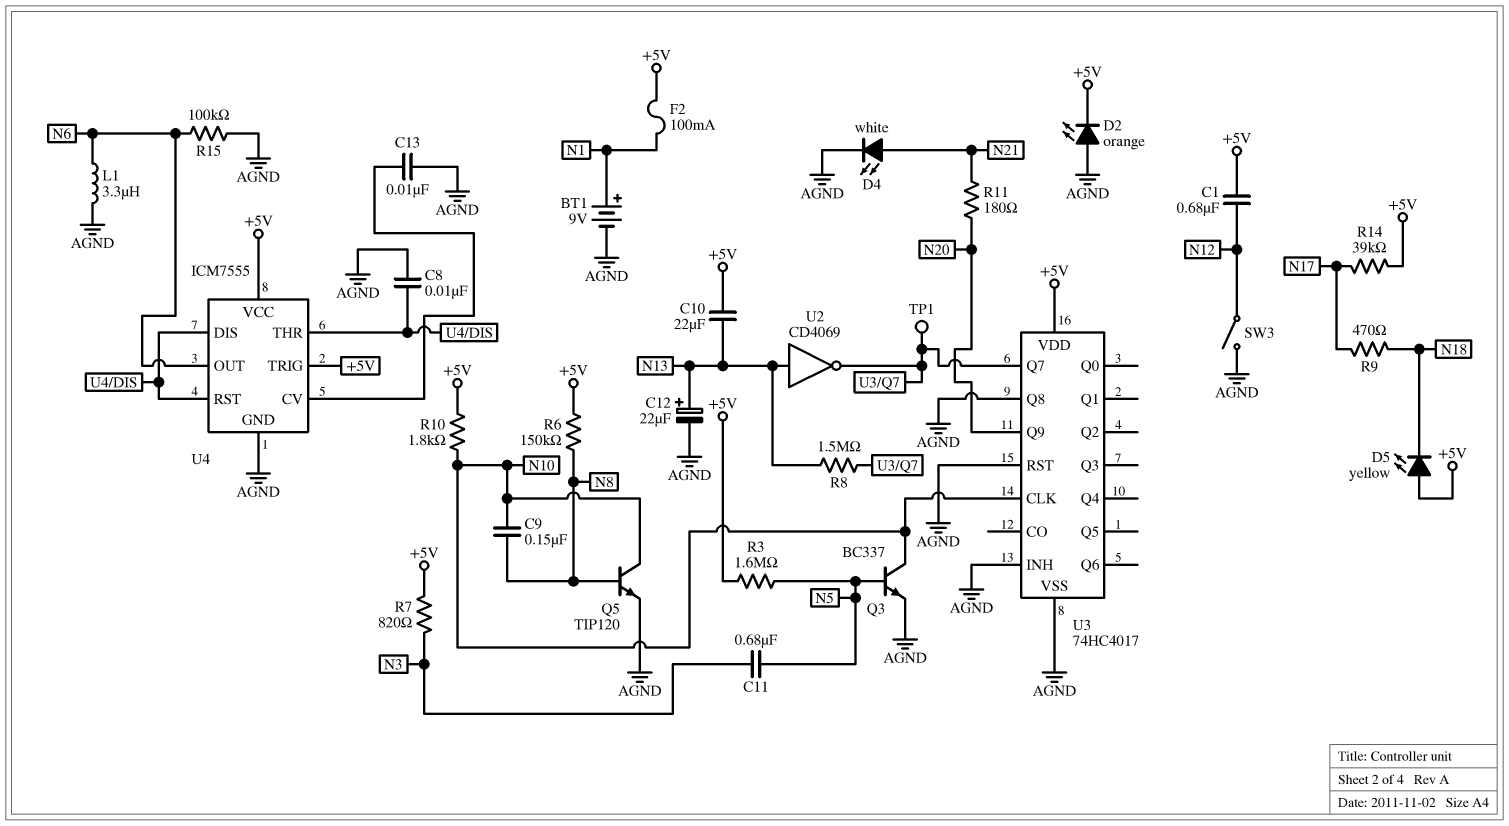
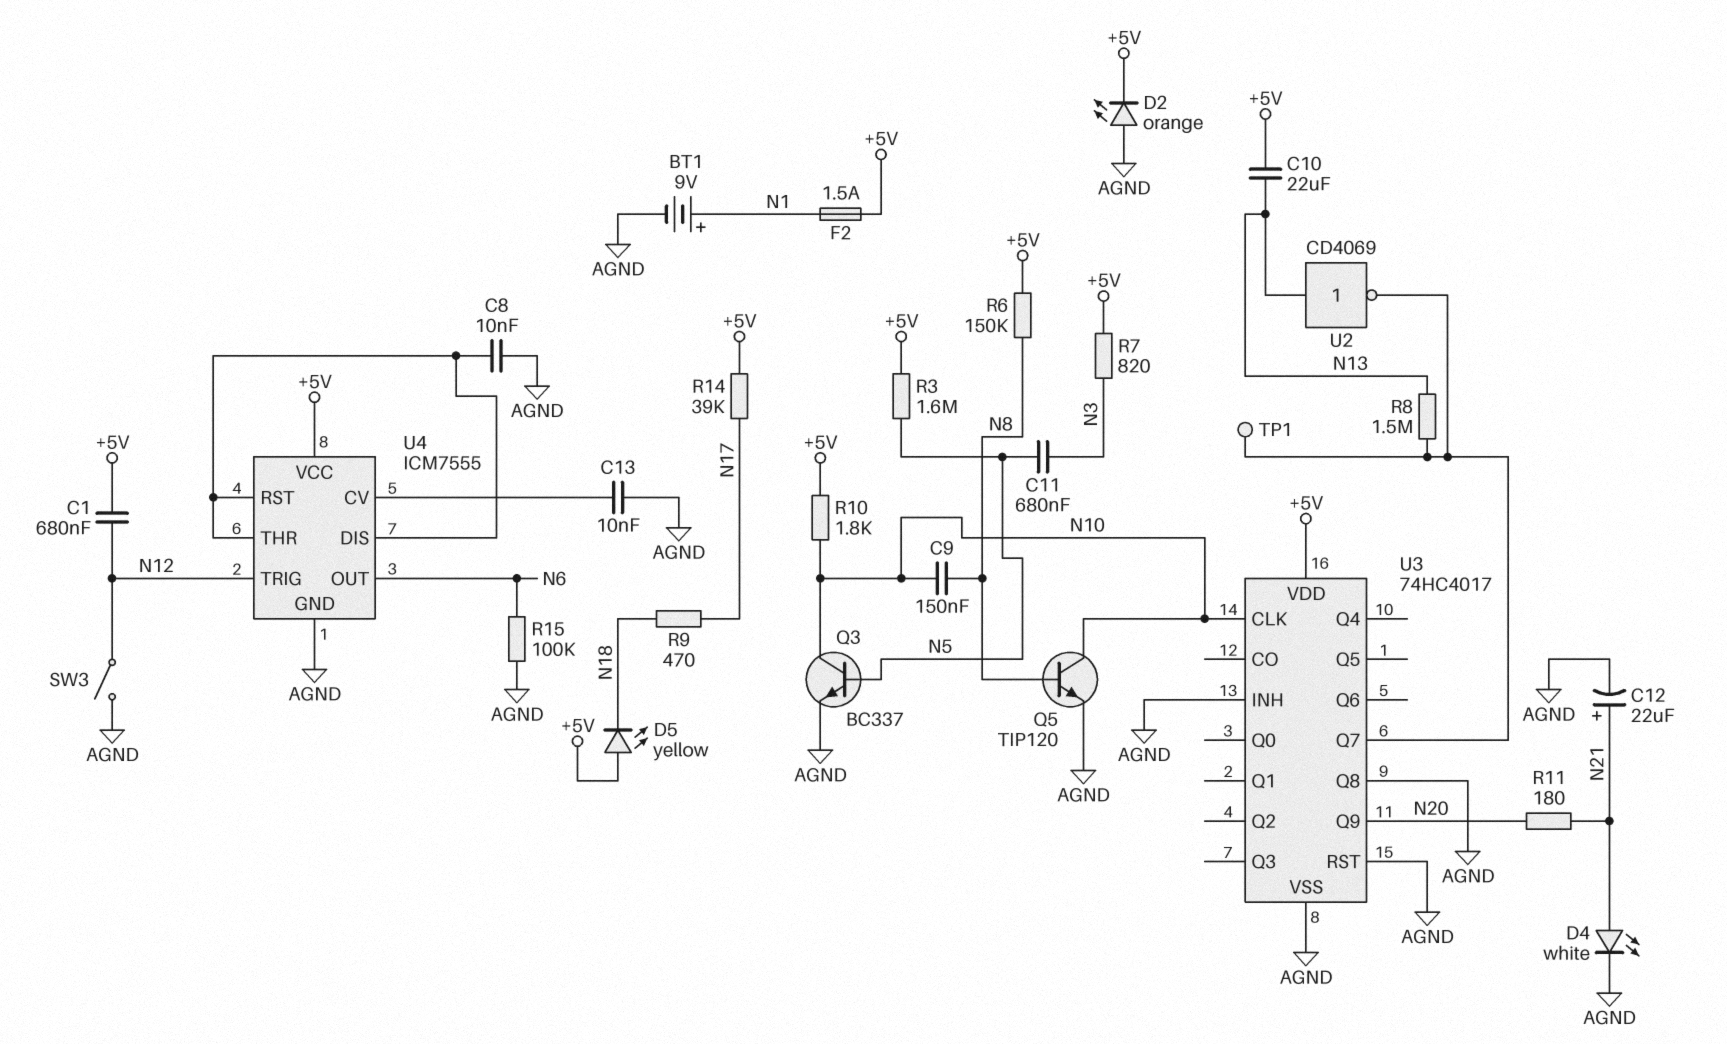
C12: 22uF (plus N13, minus AGND) -> 22uF (plus N21, minus AGND)
F2: 100mA (+5V, N1) -> 1.5A (+5V, N1)
L1: 3.3uH (AGND, N6) -> none
U4 pin TRIG: +5V -> N12

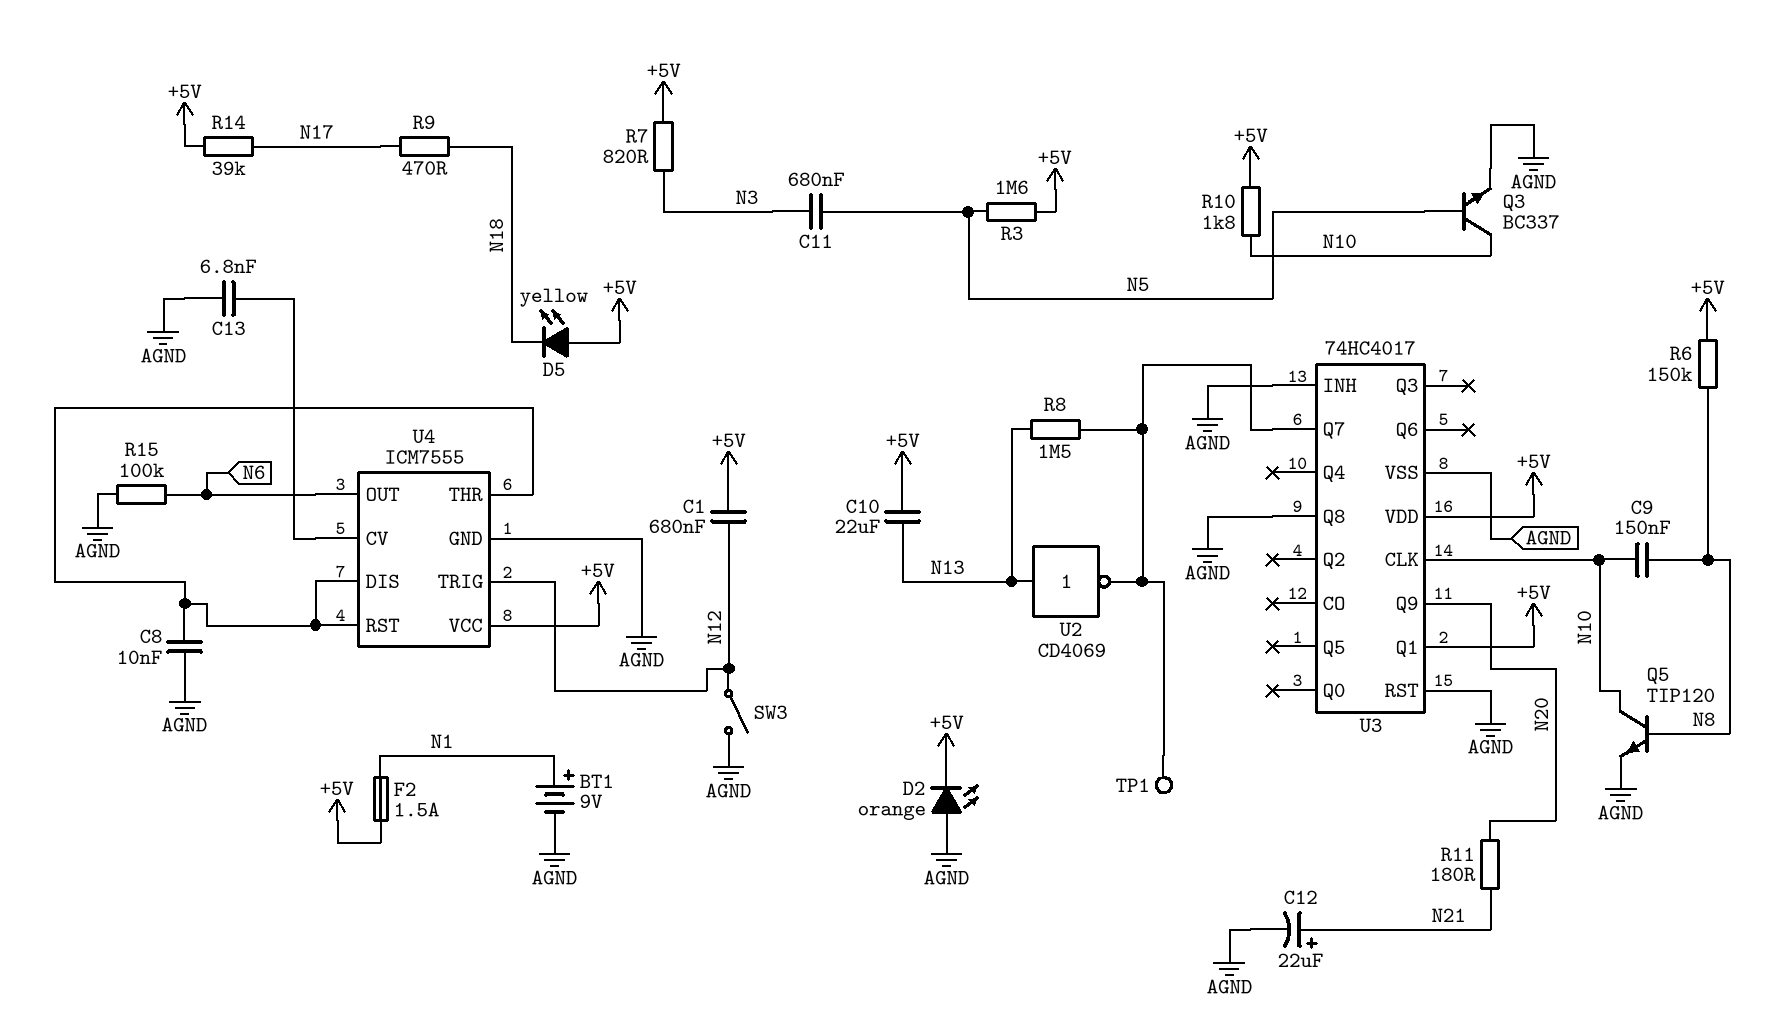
C13: 10nF (AGND, U4/CV) -> 6.8nF (AGND, U4/CV)
D4: LED white (A N21, K AGND) -> none
U3 pin Q1: none -> +5V

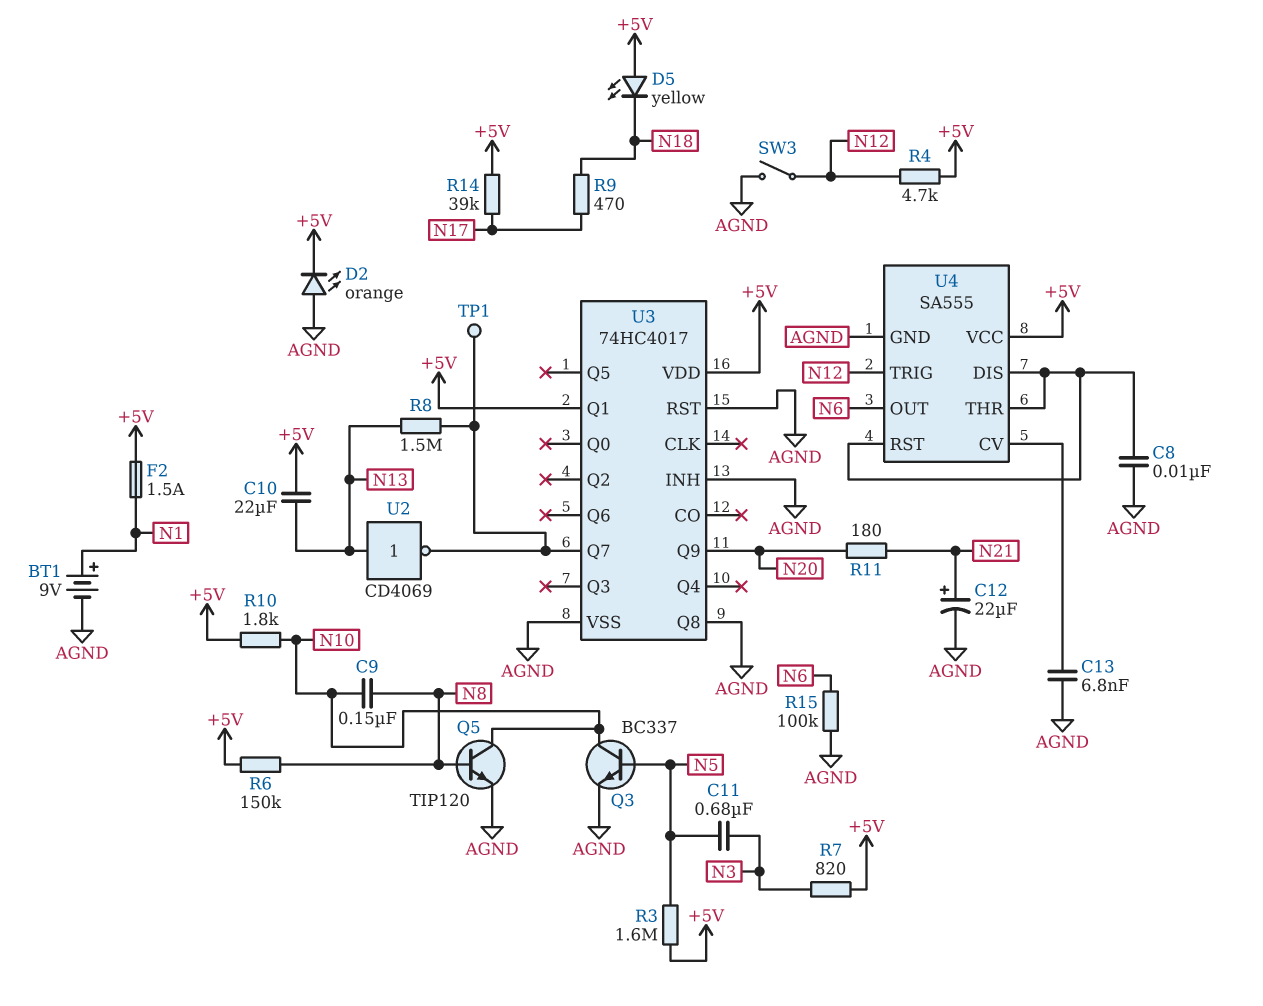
C1: 680nF (+5V, N12) -> none
R4: none -> 4.7k (+5V, N12)
U3 pin CLK: N10 -> none
U4: ICM7555 -> SA555

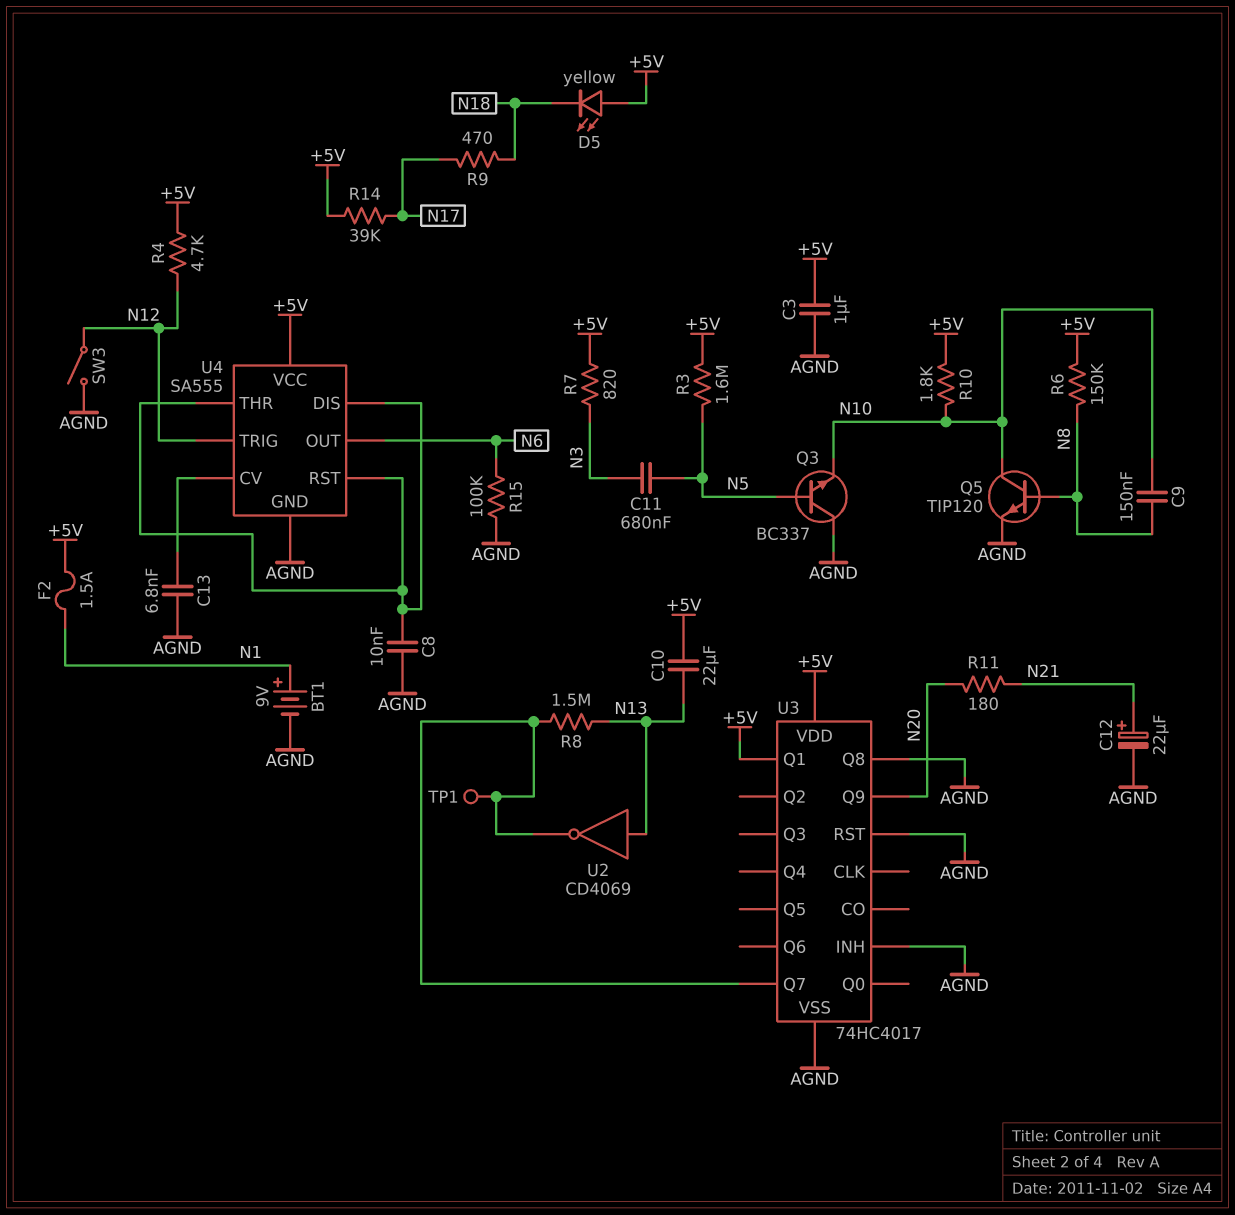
C3: none -> 1uF (+5V, AGND)
D2: LED orange (A AGND, K +5V) -> none
Q3: NPN BC337 (B N5, C N10, E AGND) -> NPN BC337 (B N5, C AGND, E N10)

